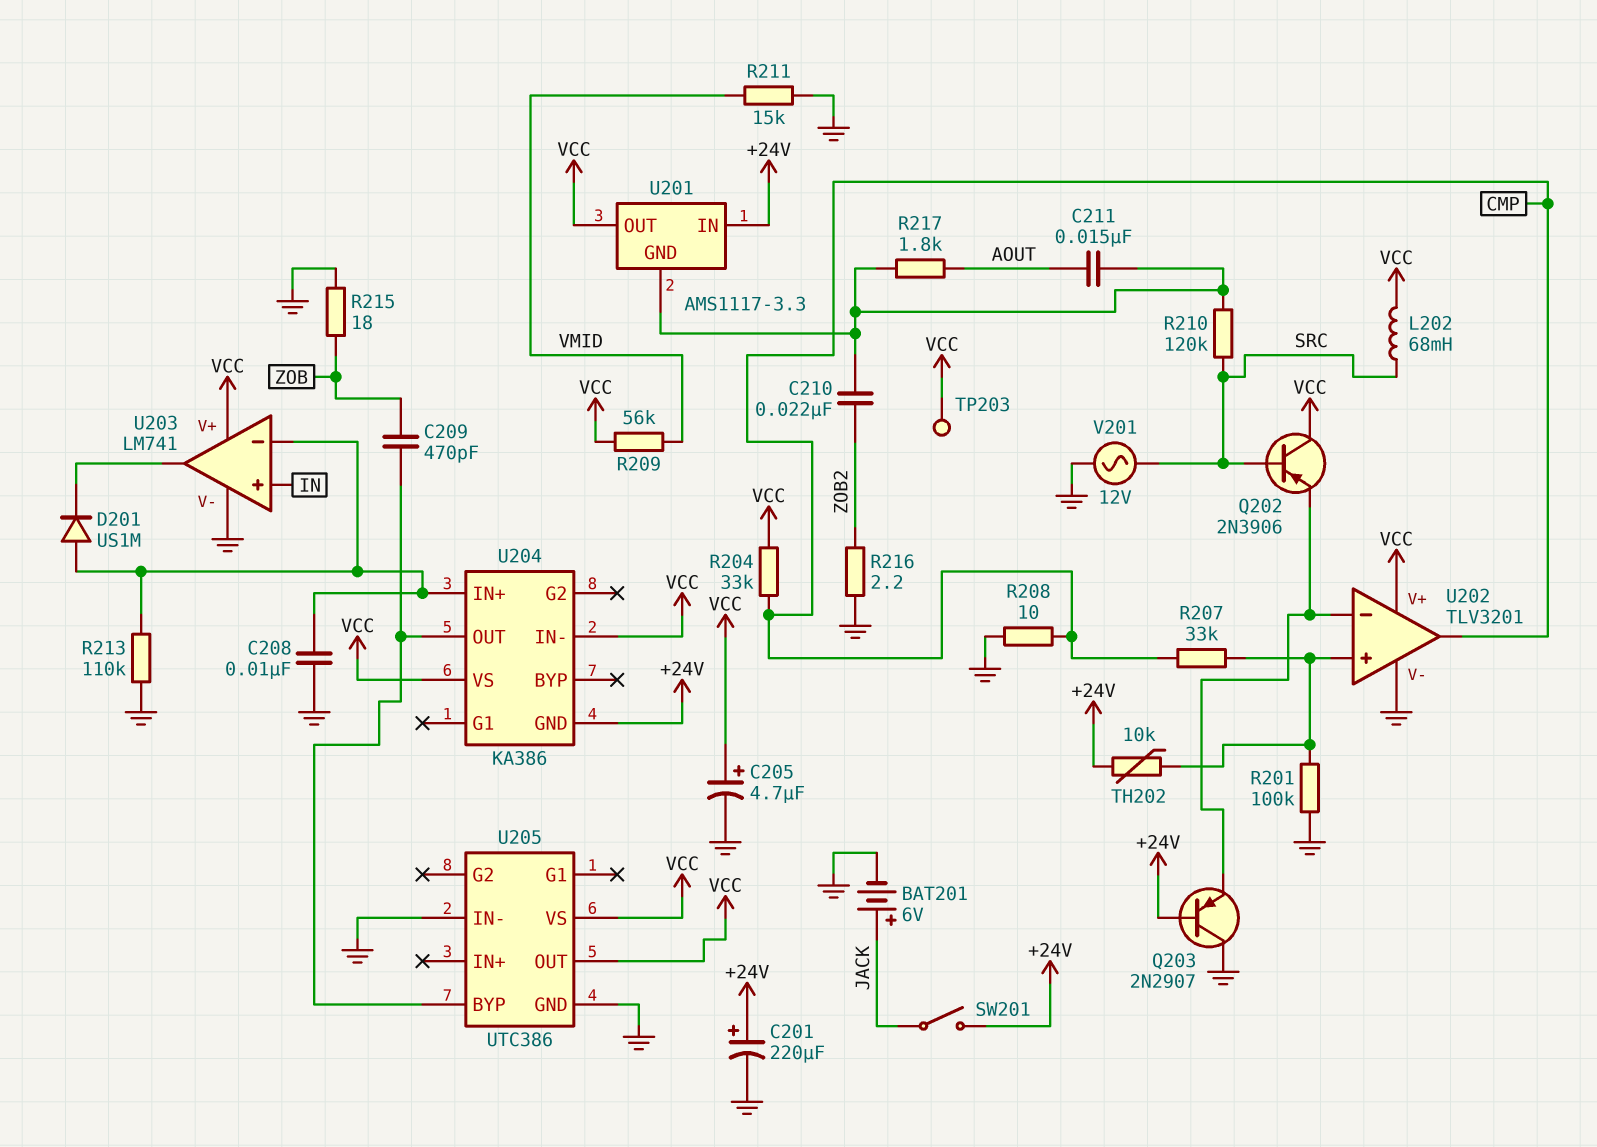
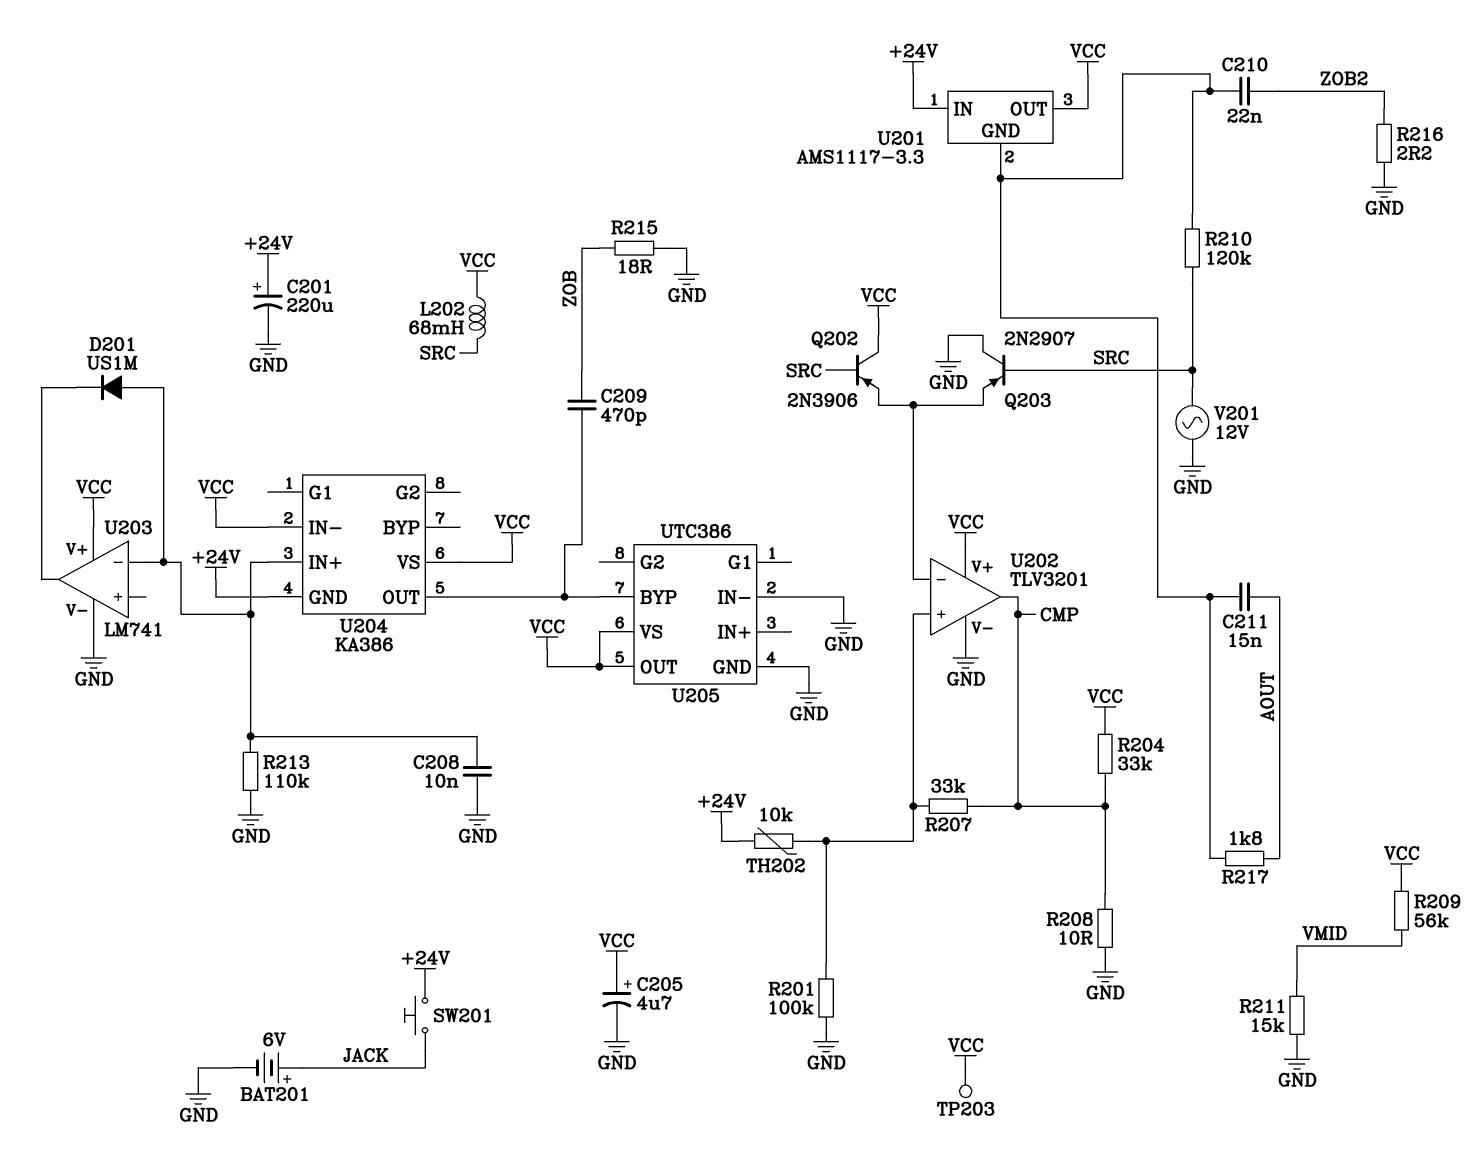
Q203: PNP 2N2907 (B +24V, C GND, E U202/in-) -> PNP 2N2907 (B SRC, C GND, E U202/in-)
SW201: switch (+24V, JACK) -> button (+24V, JACK)
U203 pin in+: IN -> none

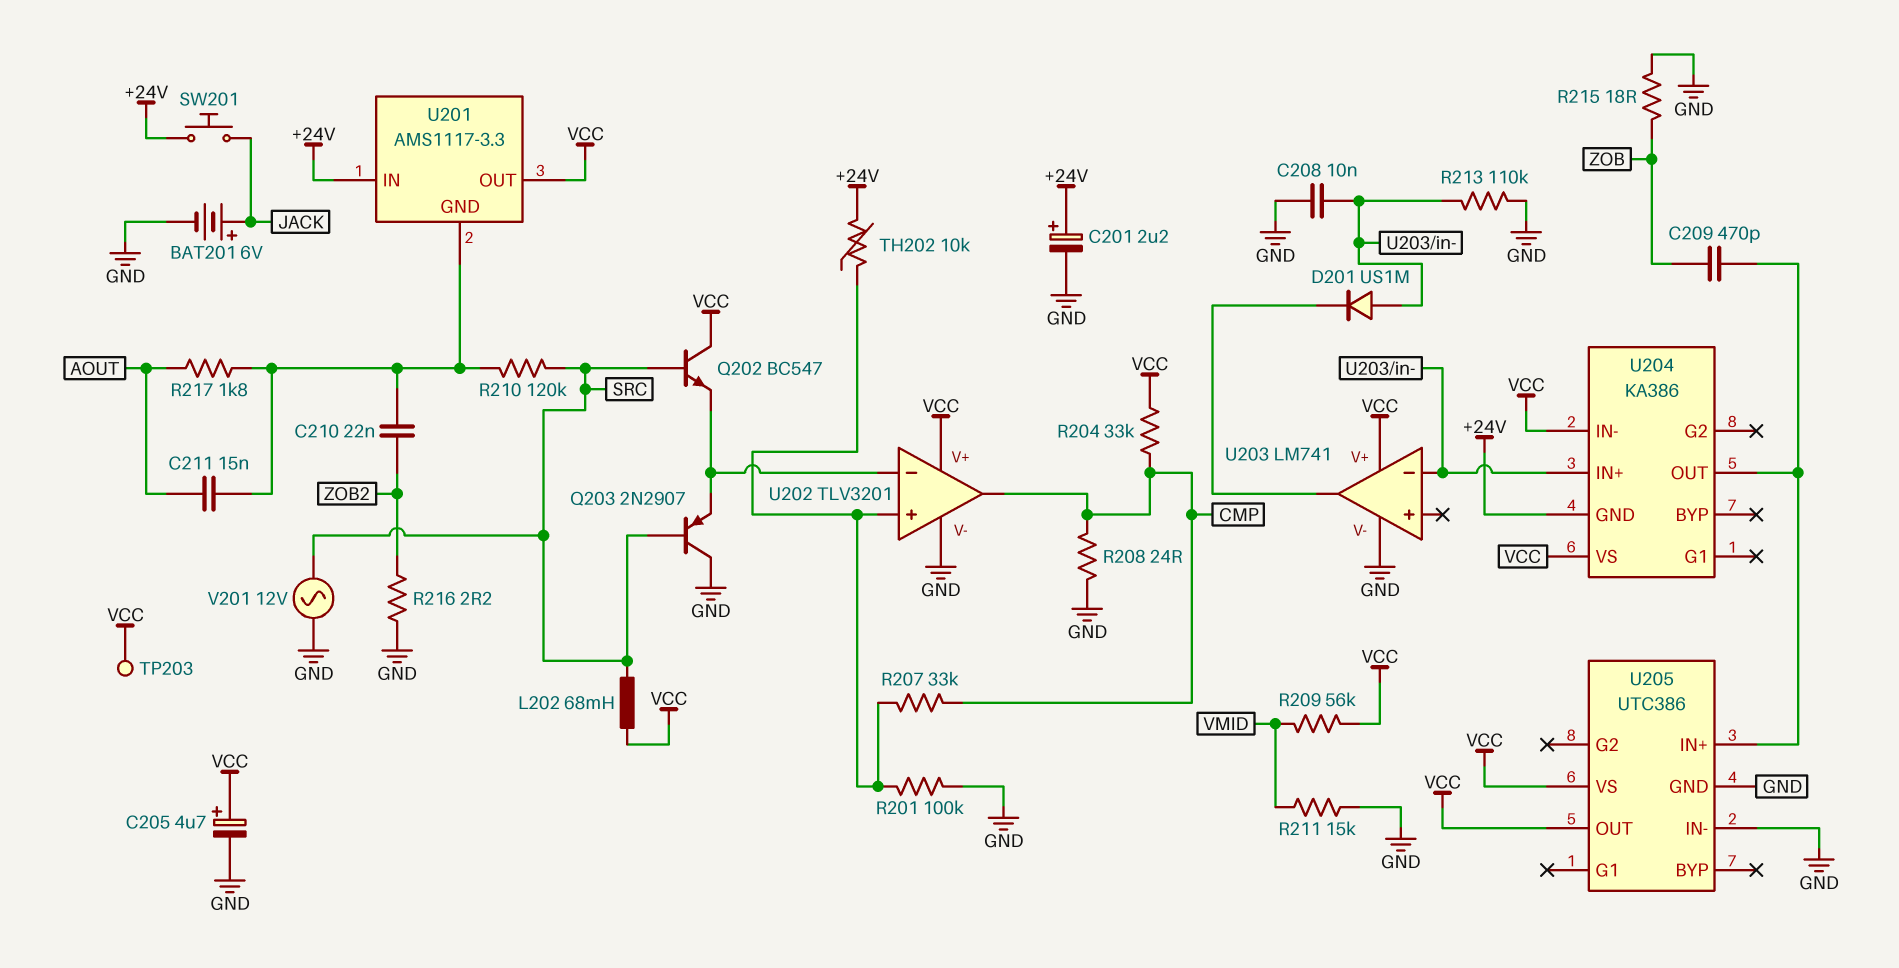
C201: 220uF (plus +24V, minus GND) -> 2.2uF (plus +24V, minus GND)
Q202: PNP 2N3906 (B SRC, C VCC, E U202/in-) -> NPN BC547 (B SRC, C VCC, E U202/in-)
R208: 10 (CMP, GND) -> 24 (CMP, GND)
U205 pin BYP: U204/OUT -> none
U205 pin IN+: none -> U204/OUT

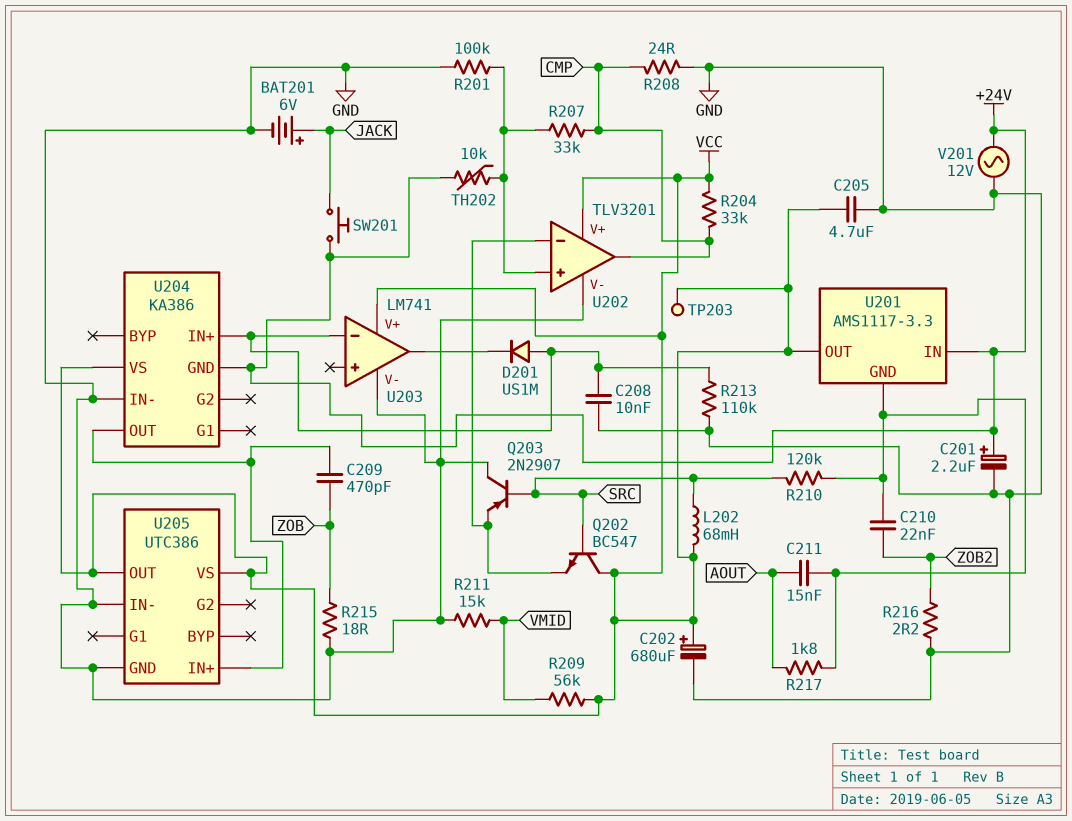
C202: none -> 680uF (plus VCC, minus GND)
C205: 4.7uF (plus VCC, minus GND) -> 4.7uF (GND, VCC)
U204 pin IN-: VCC -> GND
V201: AC 12V (GND, SRC) -> AC 12V (+24V, GND)

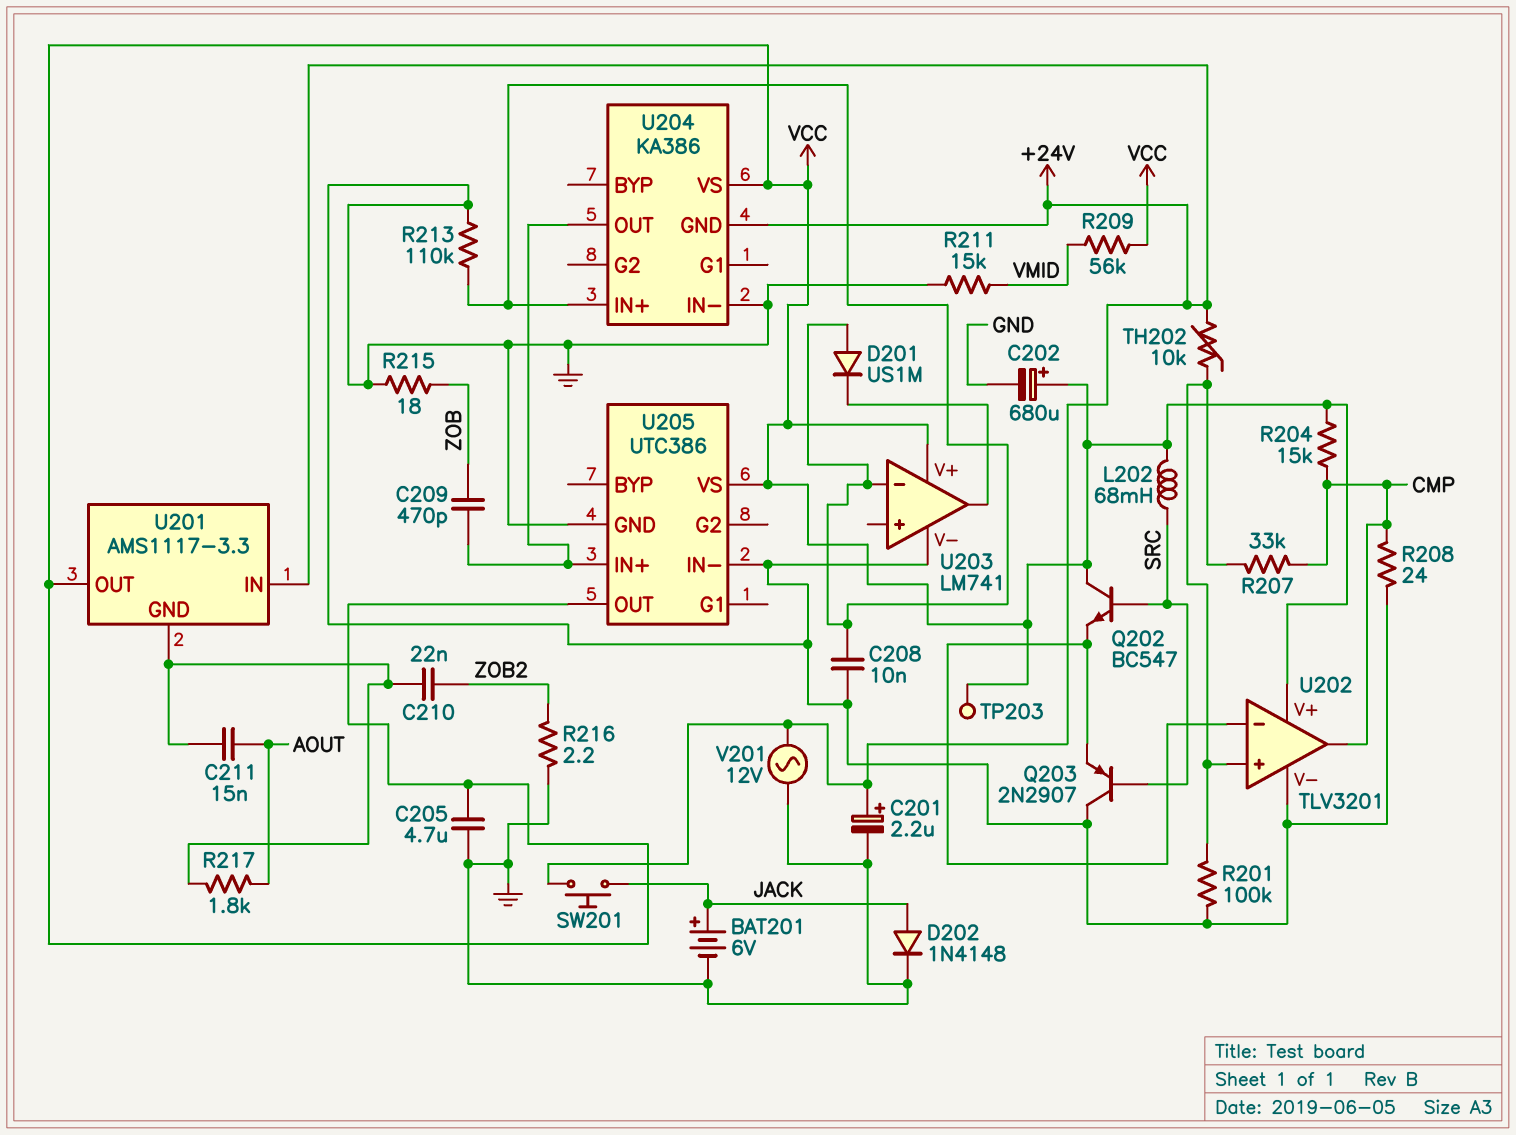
D202: none -> diode 1N4148 (A JACK, K GND)
R204: 33k (CMP, VCC) -> 15k (CMP, VCC)
R210: 120k (SRC, U201/GND) -> none

